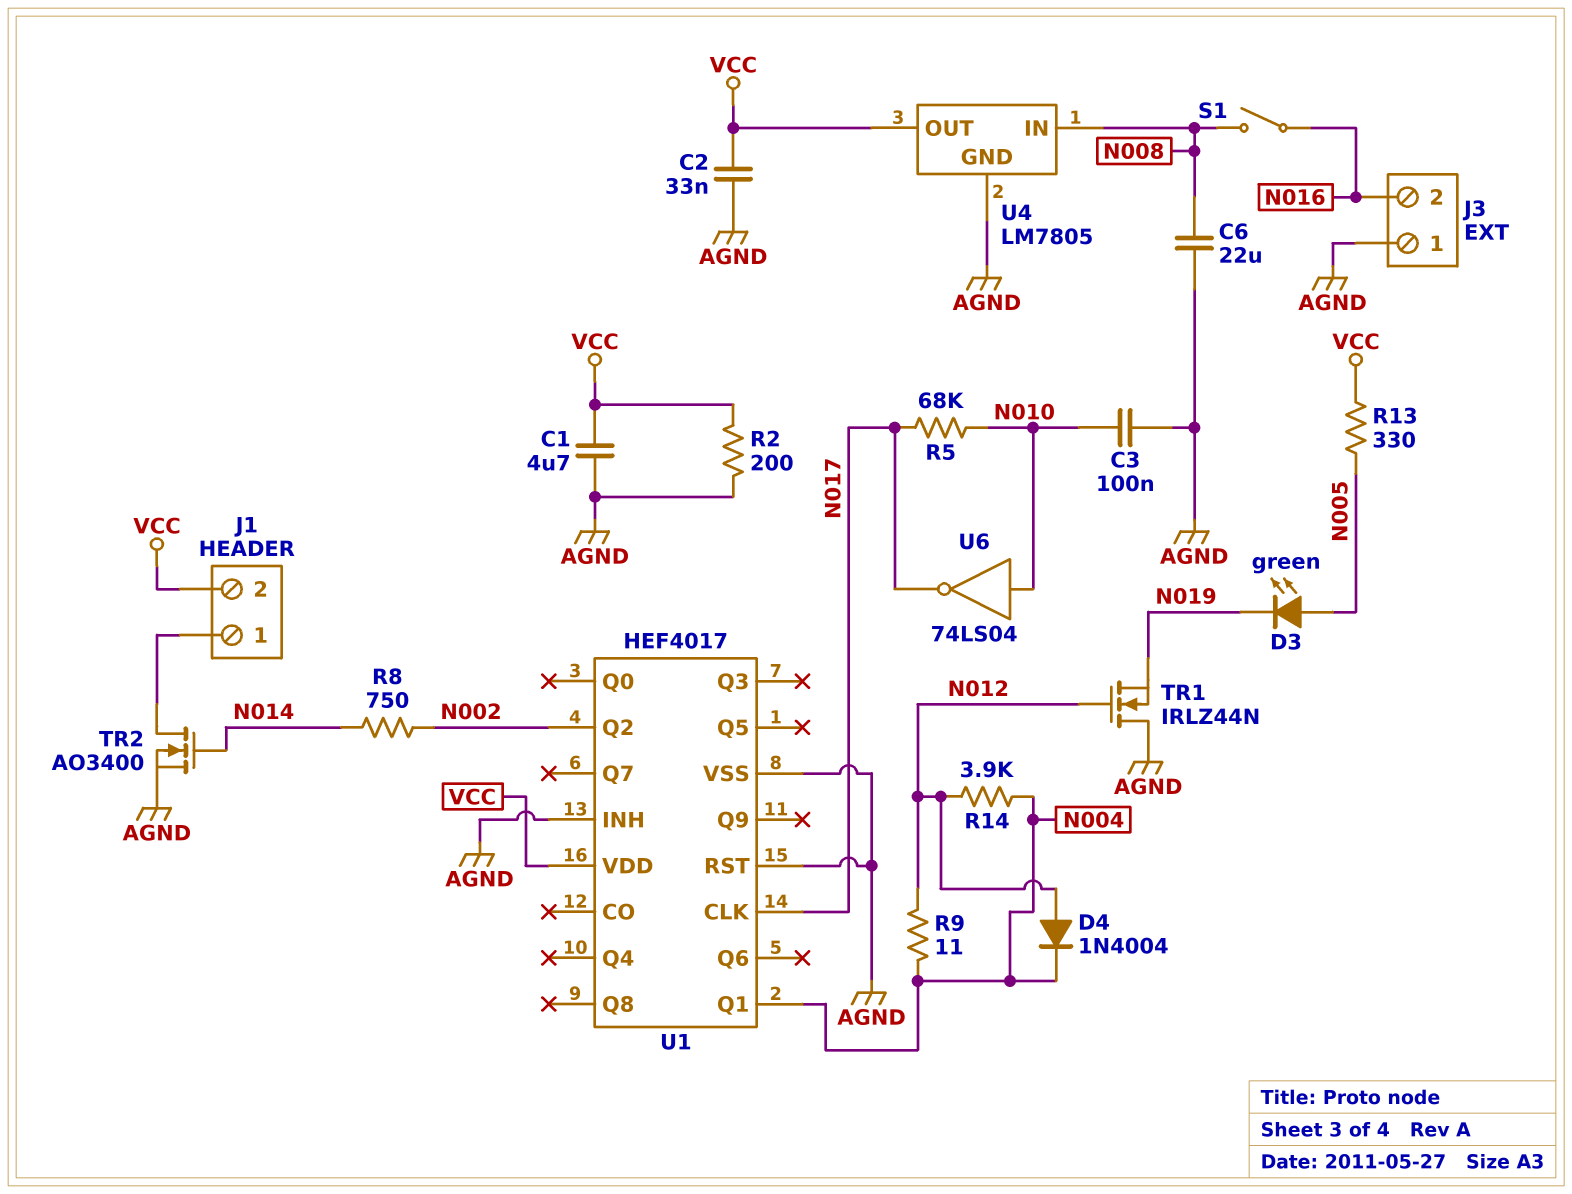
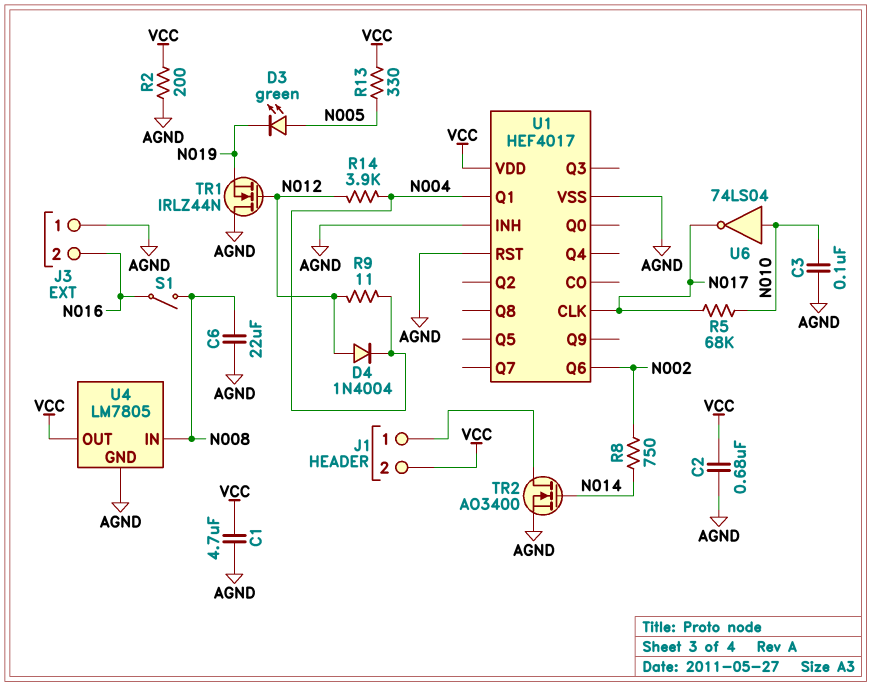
C2: 33nF (AGND, VCC) -> 680nF (AGND, VCC)
U1 pin Q2: N002 -> none
U1 pin Q6: none -> N002

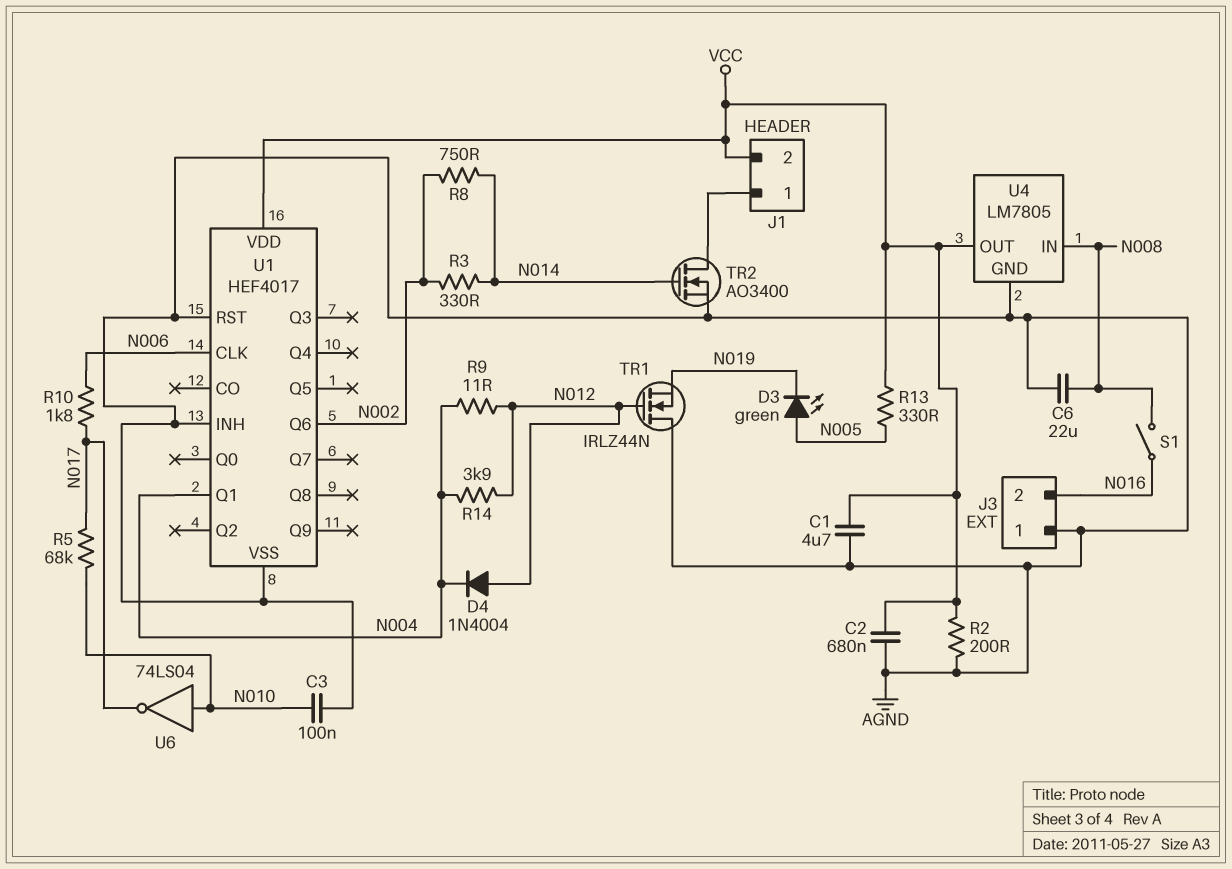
R3: none -> 330 (N002, N014)
R10: none -> 1.8k (N006, N017)
U1 pin CLK: N017 -> N006

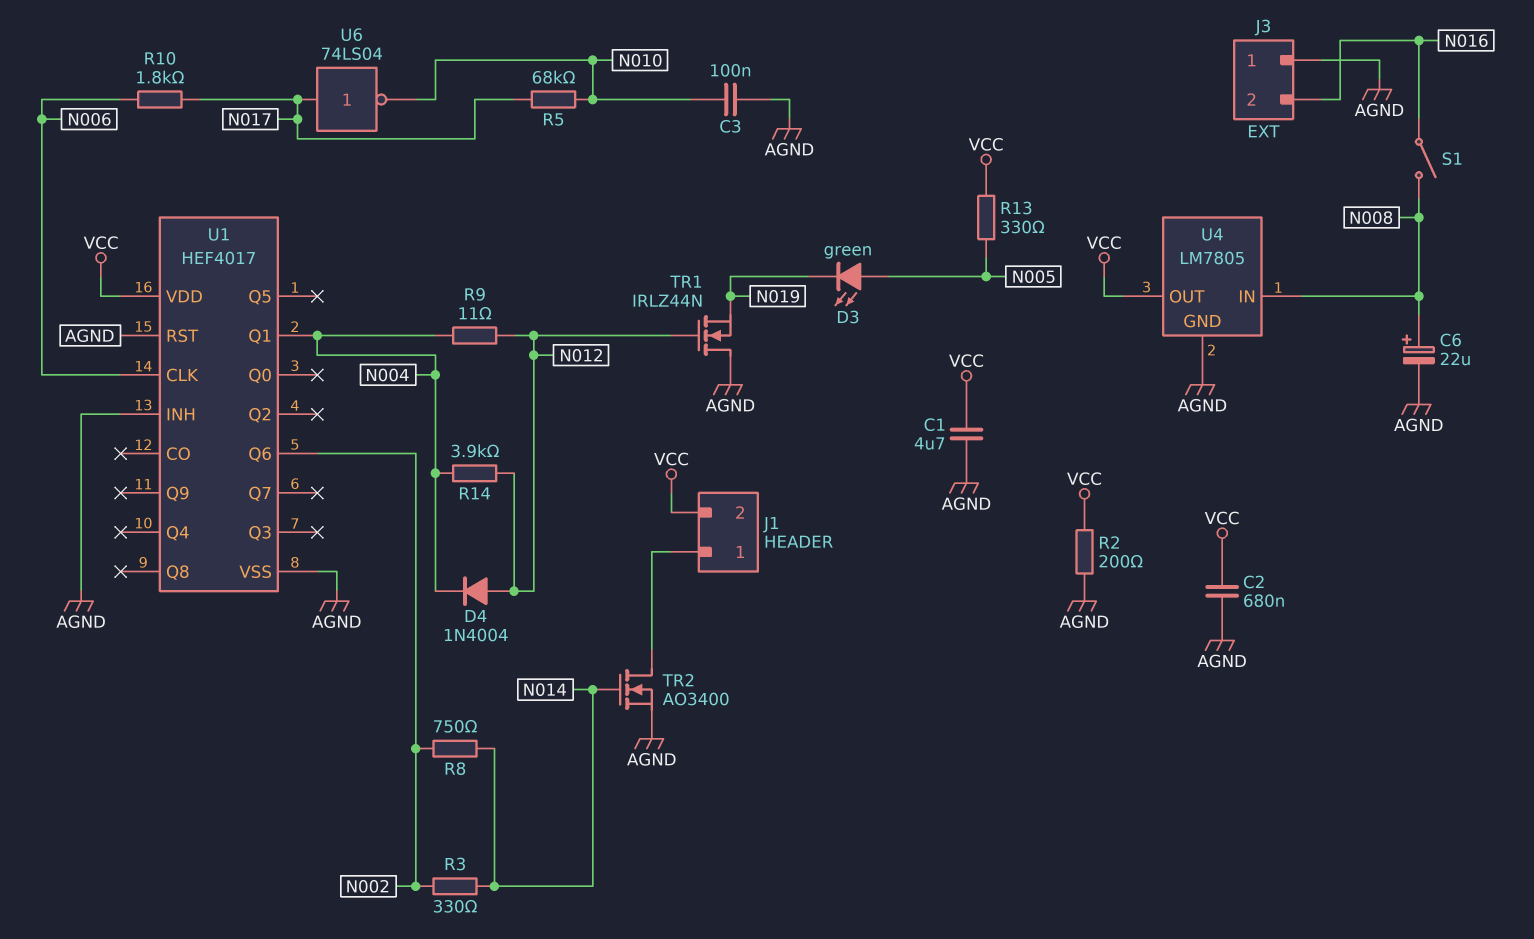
C6: 22uF (AGND, N008) -> 22uF (plus N008, minus AGND)
U6: NOT 74LS04 (in N010, out N017) -> NOT 74LS04 (in N017, out N010)

